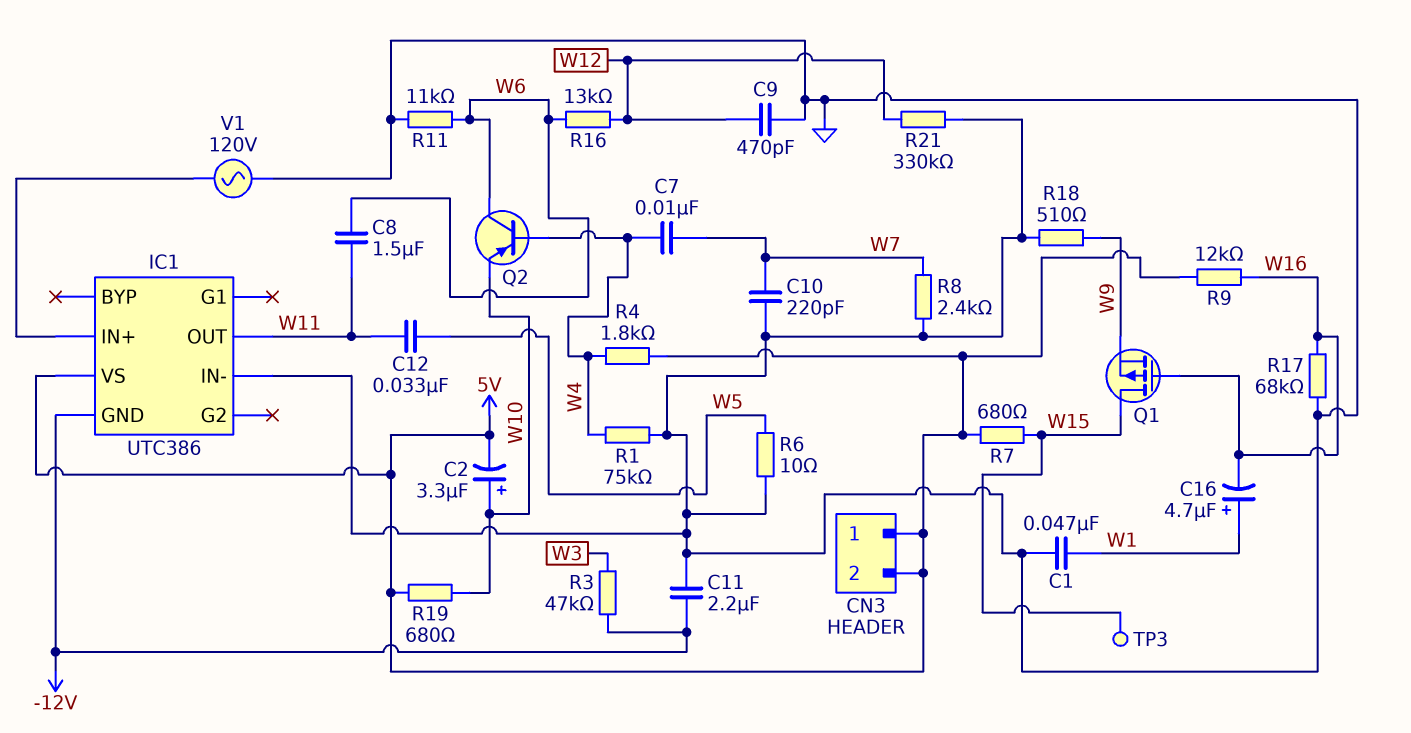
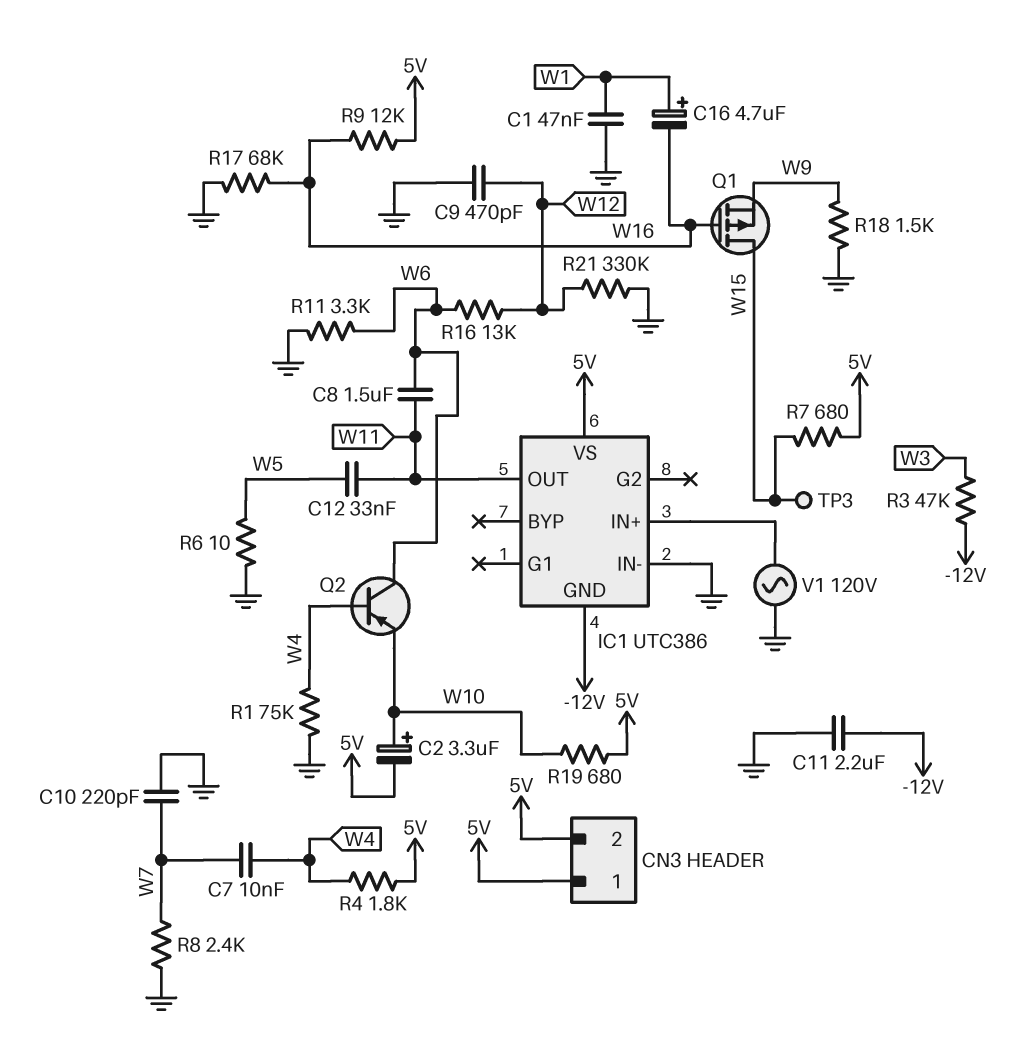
R11: 11k (GND, W6) -> 3.3k (GND, W6)
R18: 510 (GND, W9) -> 1.5k (GND, W9)

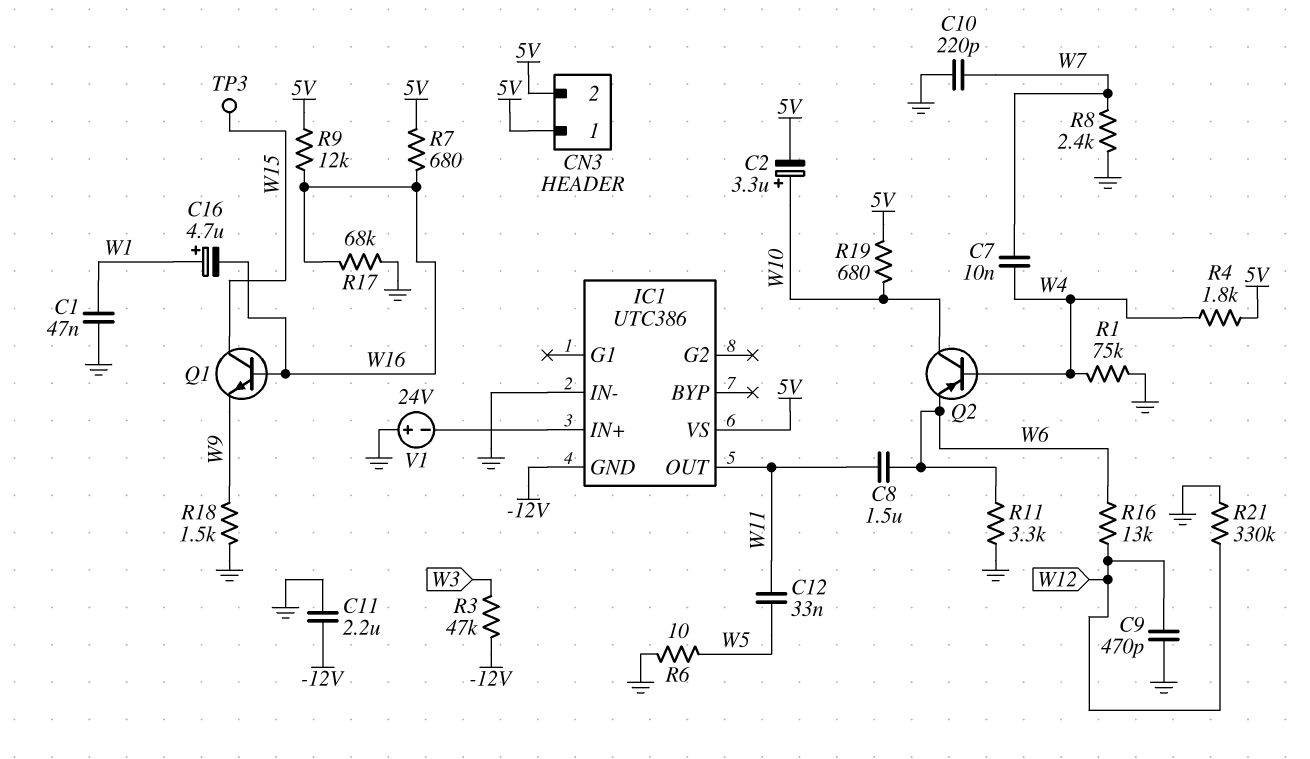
Q1: PMOS (G W16, D W15, S W9) -> NPN (B W16, C W15, E W9)
Q2: PNP (B W4, C W6, E W10) -> PNP (B W4, C W10, E W6)
R7: 680 (5V, W15) -> 680 (5V, W16)
V1: AC 120V (GND, IC1/IN+) -> 24V (plus GND, minus IC1/IN+)

